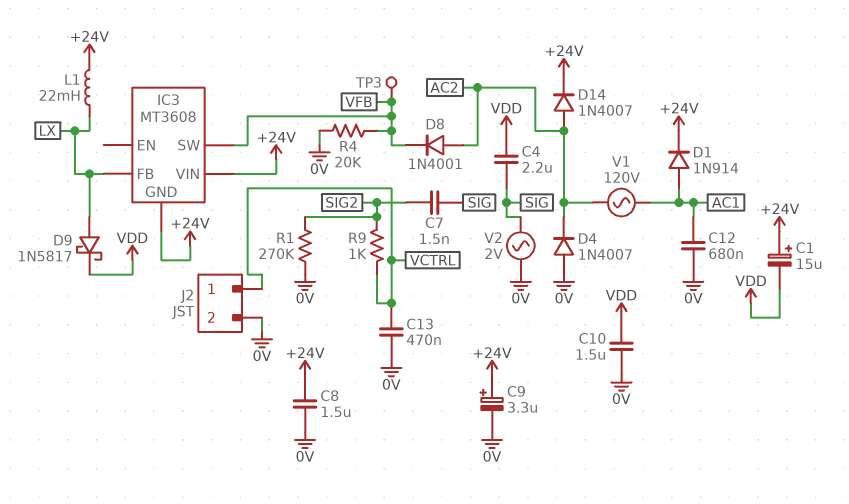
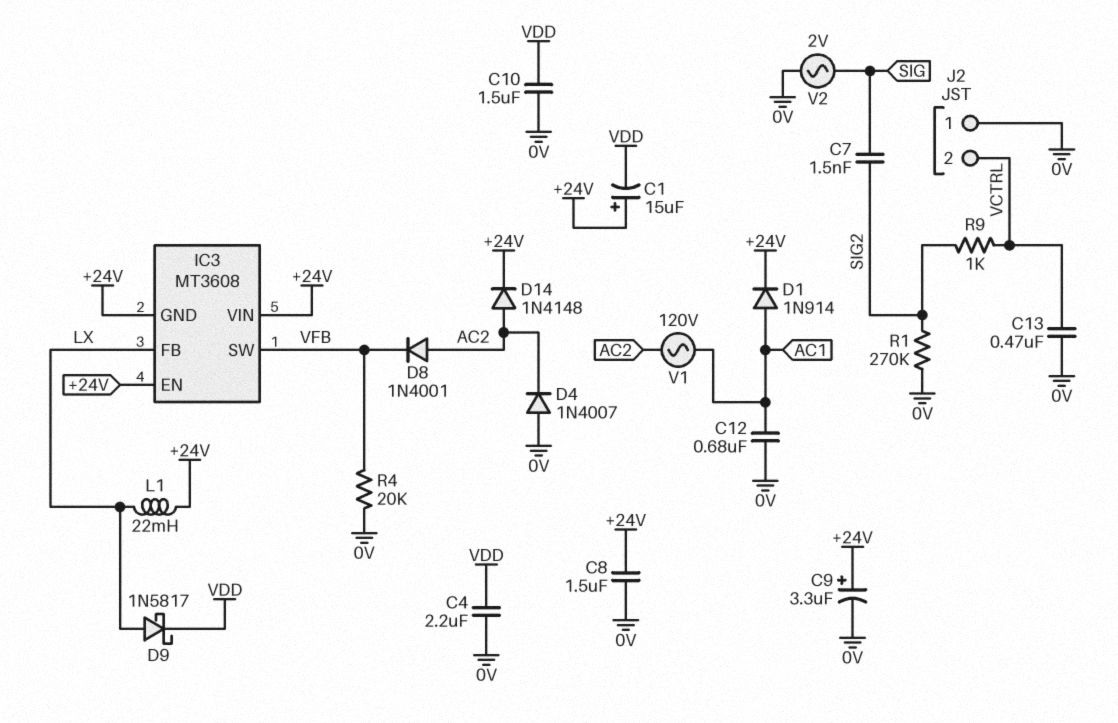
C4: 2.2uF (SIG, VDD) -> 2.2uF (0V, VDD)
D14: diode 1N4007 (A AC2, K +24V) -> diode 1N4148 (A AC2, K +24V)
IC3 pin EN: none -> +24V
J2 pin 1: VCTRL -> 0V
J2 pin 2: 0V -> VCTRL
TP3: test point (VFB) -> none

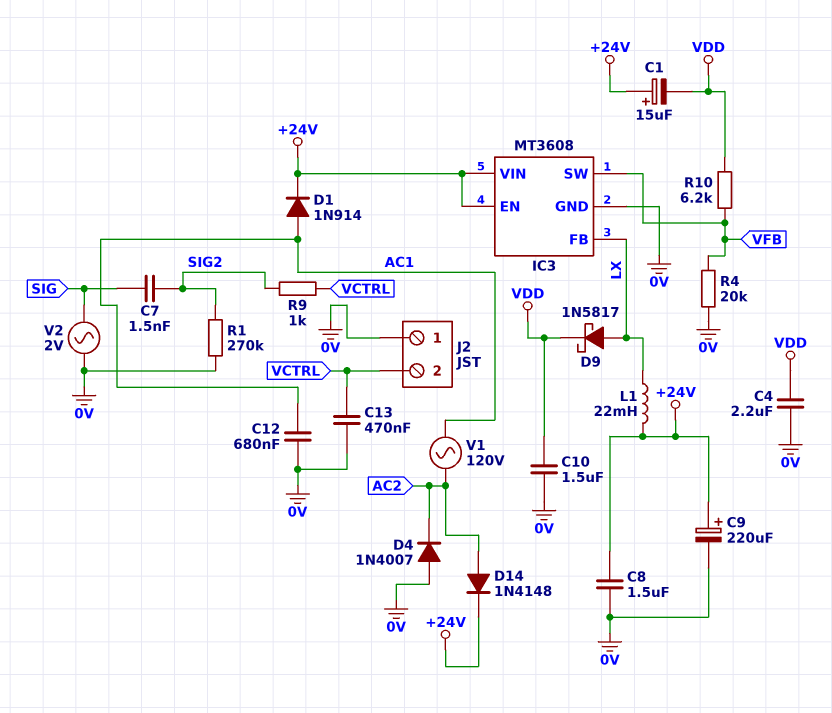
C9: 3.3uF (plus +24V, minus 0V) -> 220uF (plus +24V, minus 0V)
D8: diode 1N4001 (A AC2, K VFB) -> none
IC3 pin GND: +24V -> 0V
R10: none -> 6.2k (VDD, VFB)

